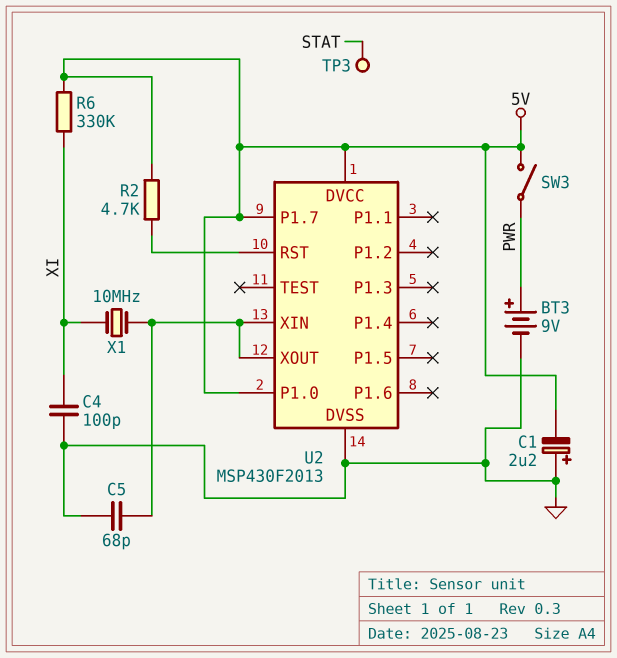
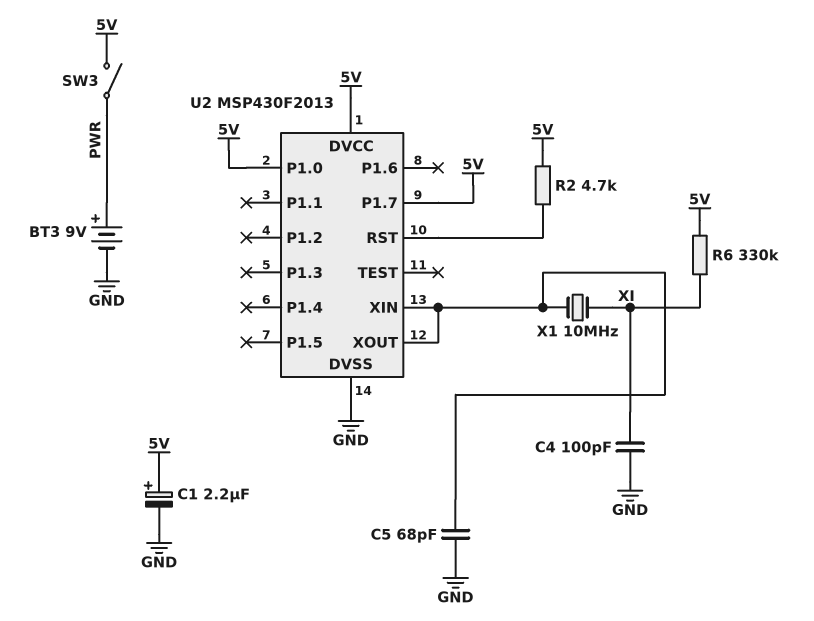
C1: 2.2uF (plus GND, minus 5V) -> 2.2uF (plus 5V, minus GND)
TP3: test point (STAT) -> none

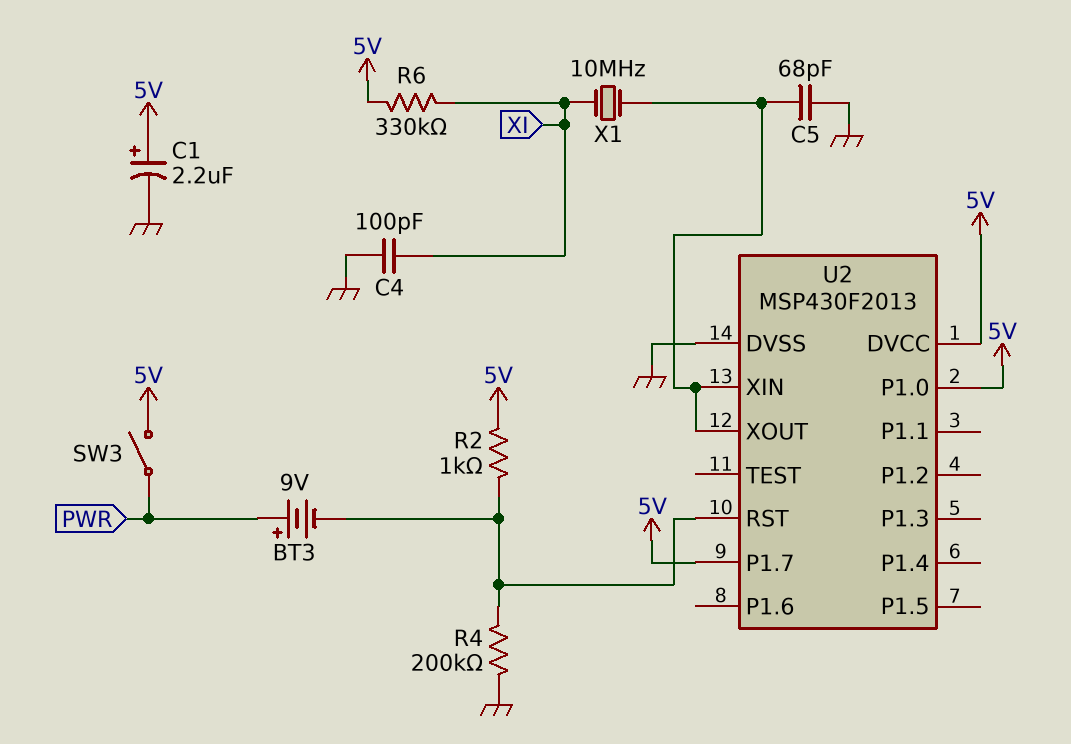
BT3: 9V (plus PWR, minus GND) -> 9V (plus PWR, minus U2/RST)
R2: 4.7k (5V, U2/RST) -> 1k (5V, U2/RST)
R4: none -> 200k (GND, U2/RST)

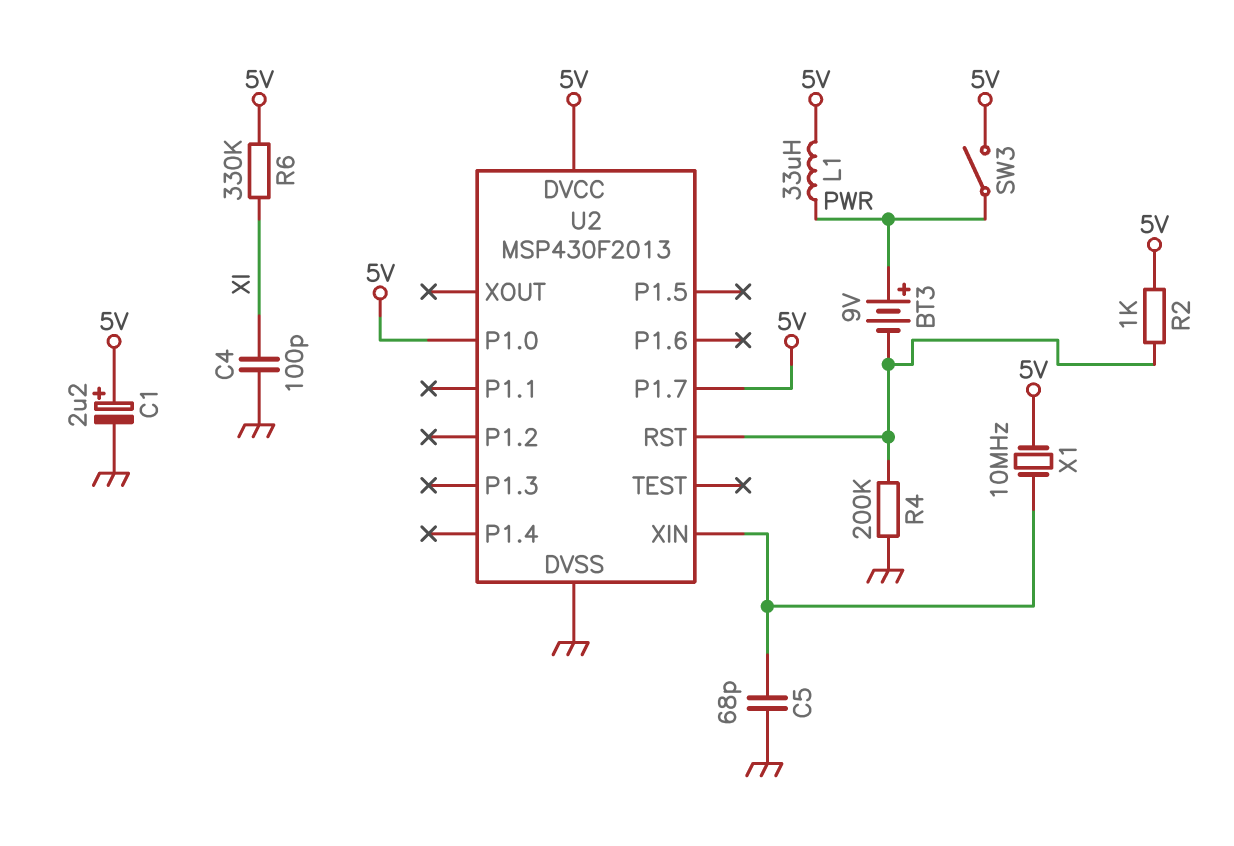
L1: none -> 33uH (5V, PWR)
U2 pin XOUT: U2/XIN -> none
X1: 10MHz (U2/XIN, XI) -> 10MHz (5V, U2/XIN)

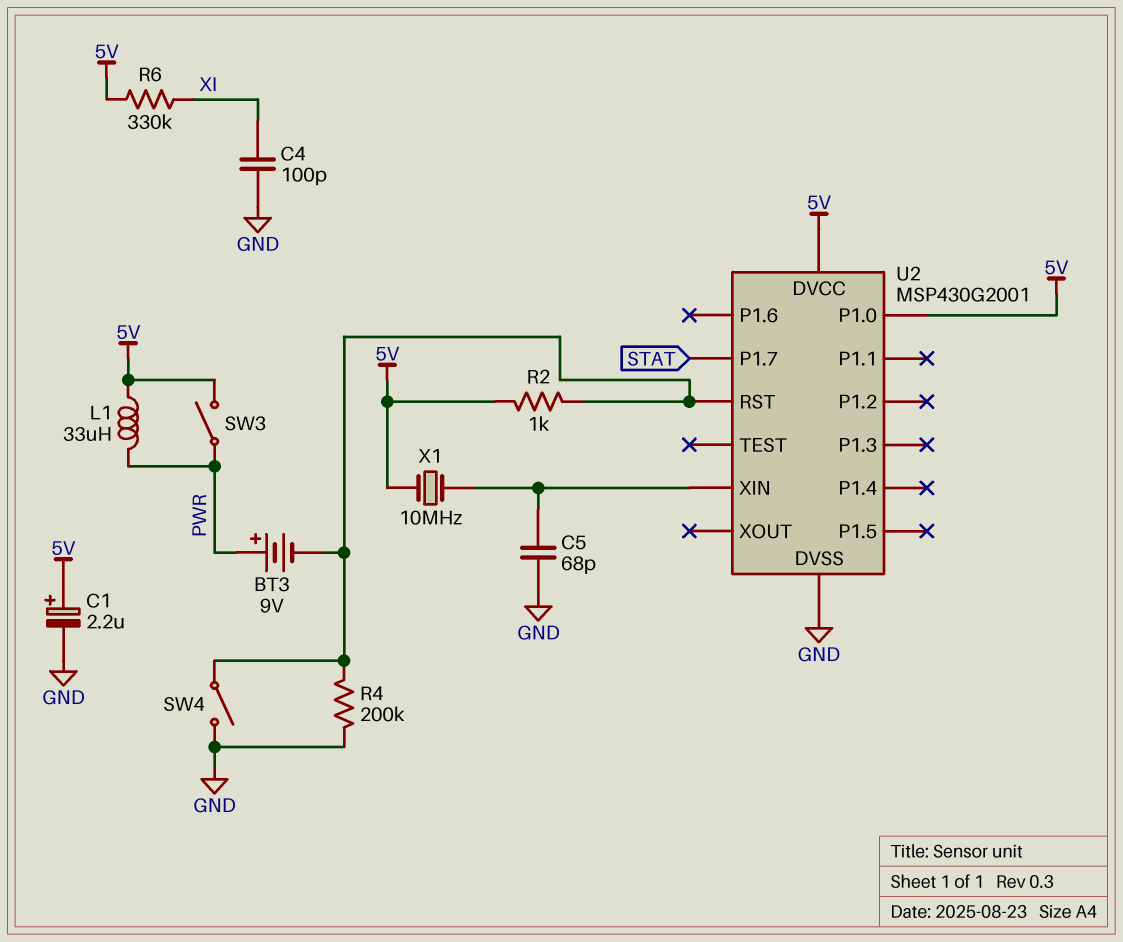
SW4: none -> switch (GND, U2/RST)
U2: MSP430F2013 -> MSP430G2001
U2 pin P1.7: 5V -> STAT

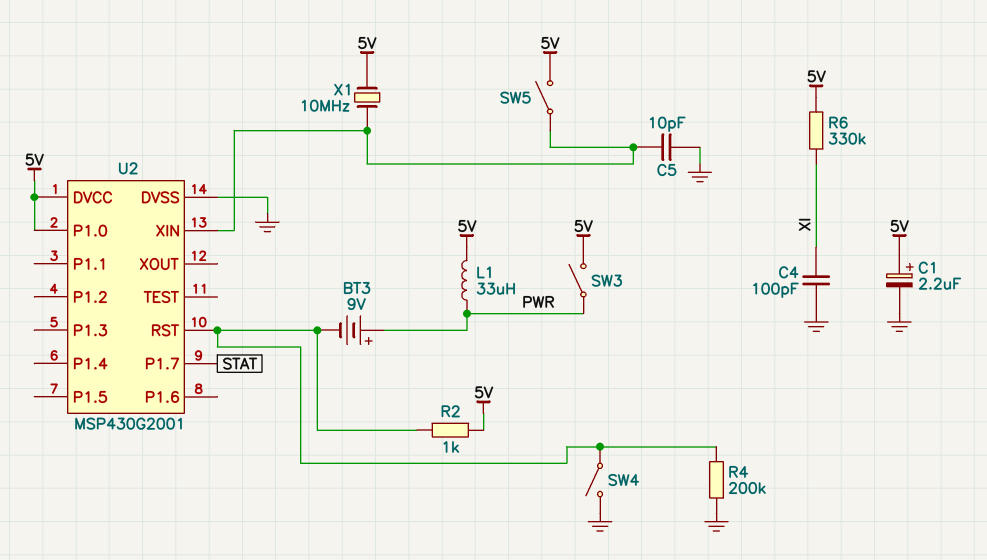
C5: 68pF (GND, U2/XIN) -> 10pF (GND, U2/XIN)
SW5: none -> switch (5V, U2/XIN)

